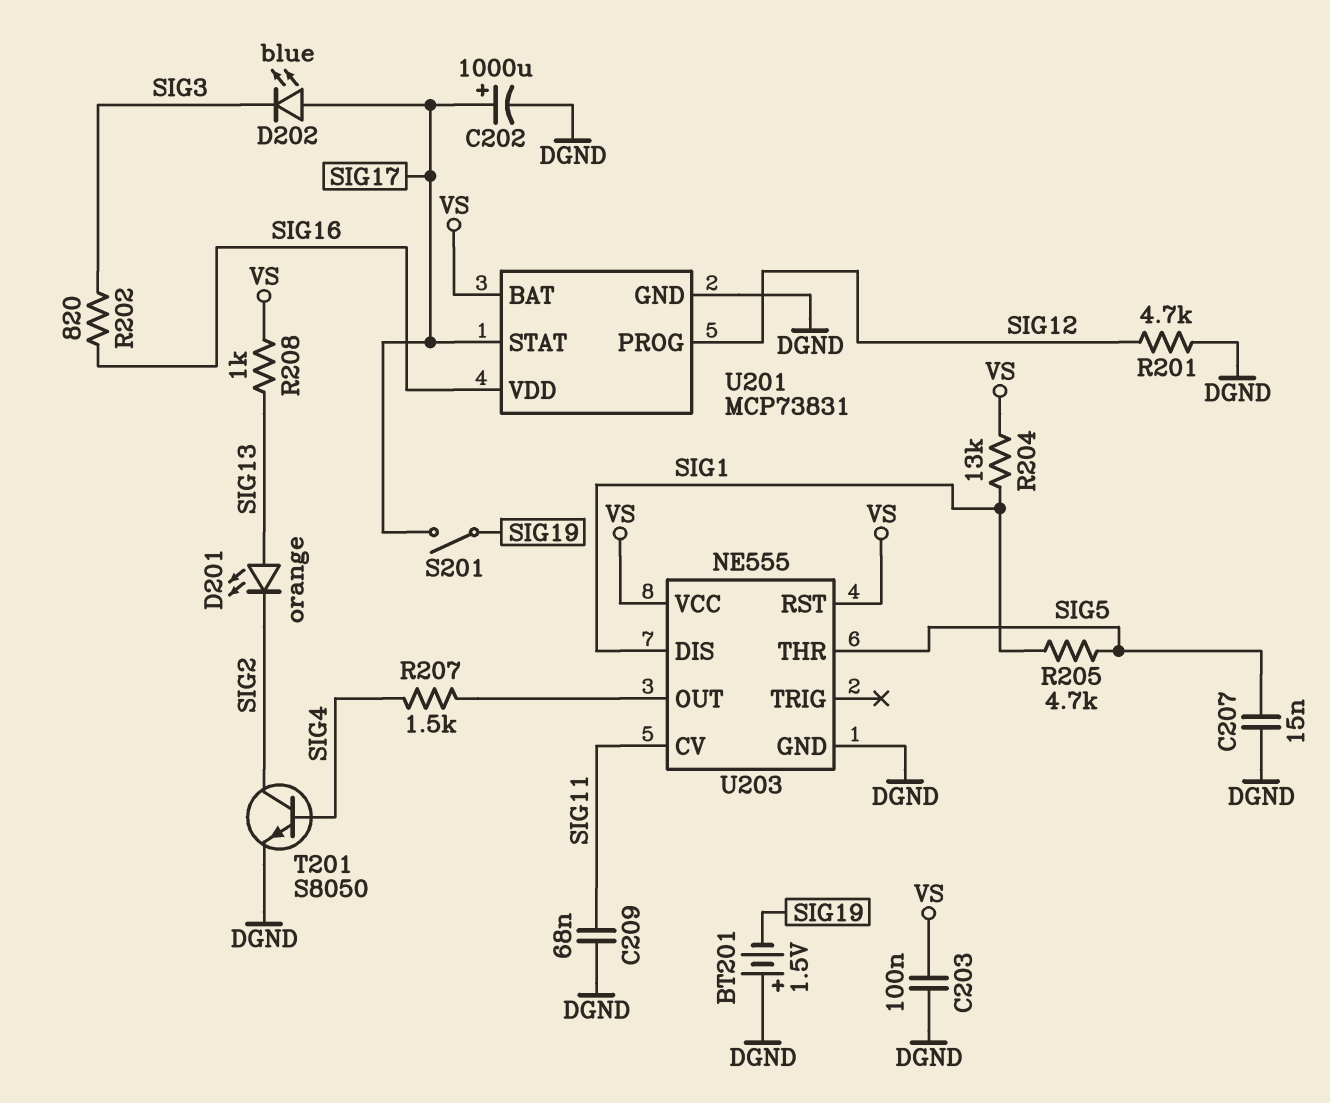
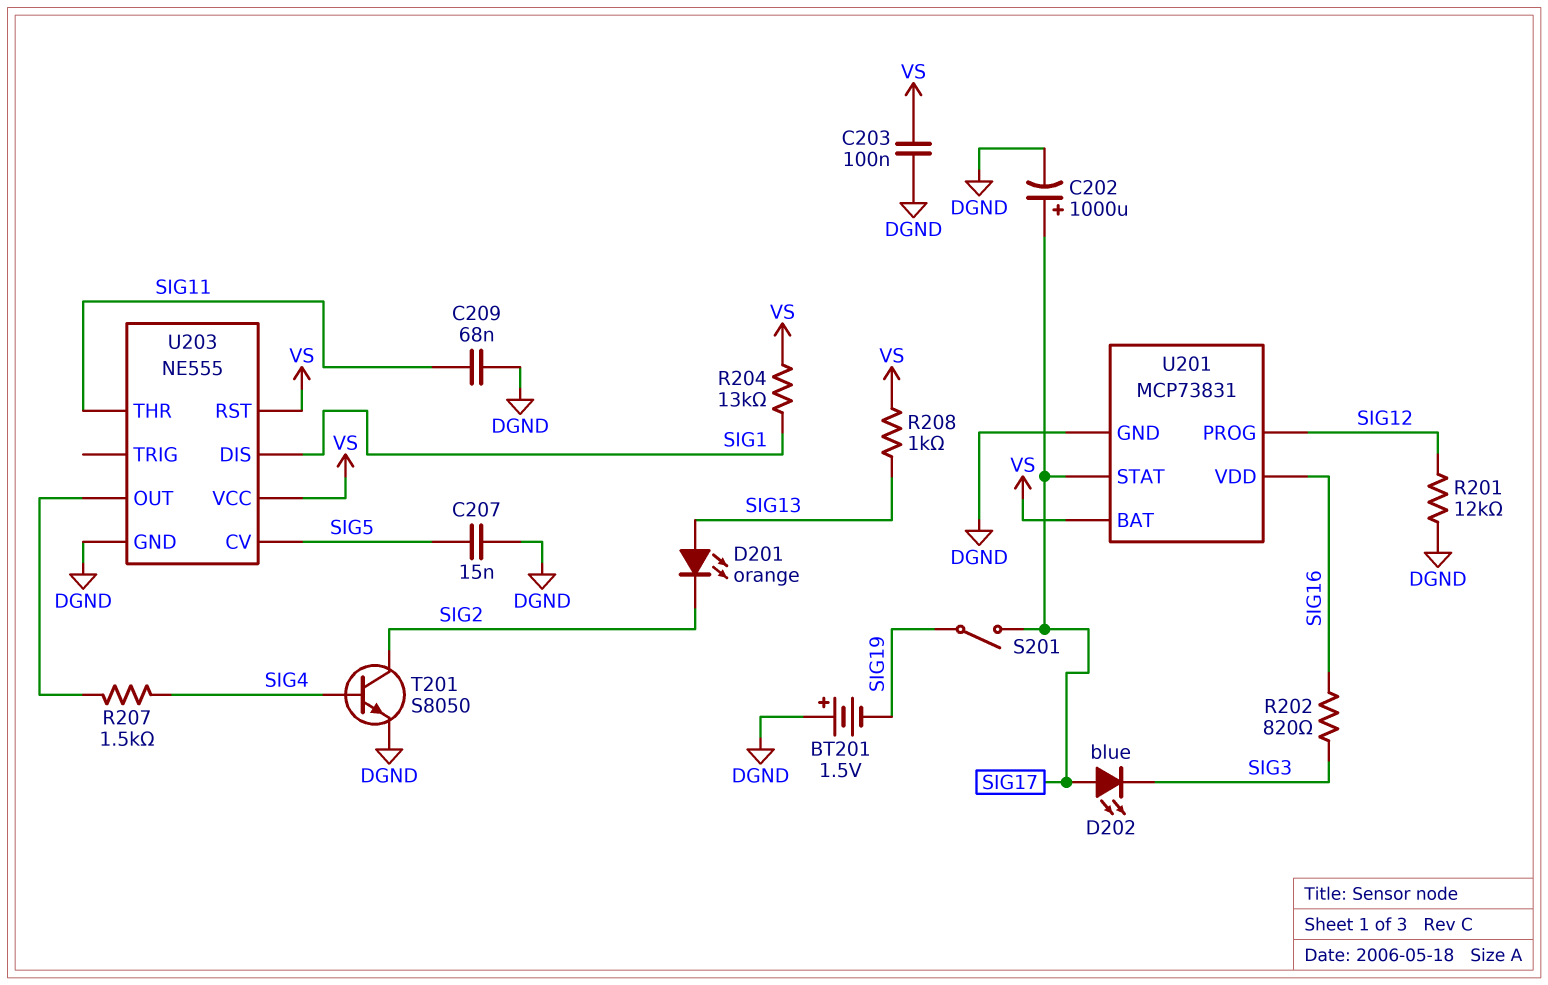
R201: 4.7k (DGND, SIG12) -> 12k (DGND, SIG12)
R205: 4.7k (SIG1, SIG5) -> none
U203 pin CV: SIG11 -> SIG5
U203 pin THR: SIG5 -> SIG11

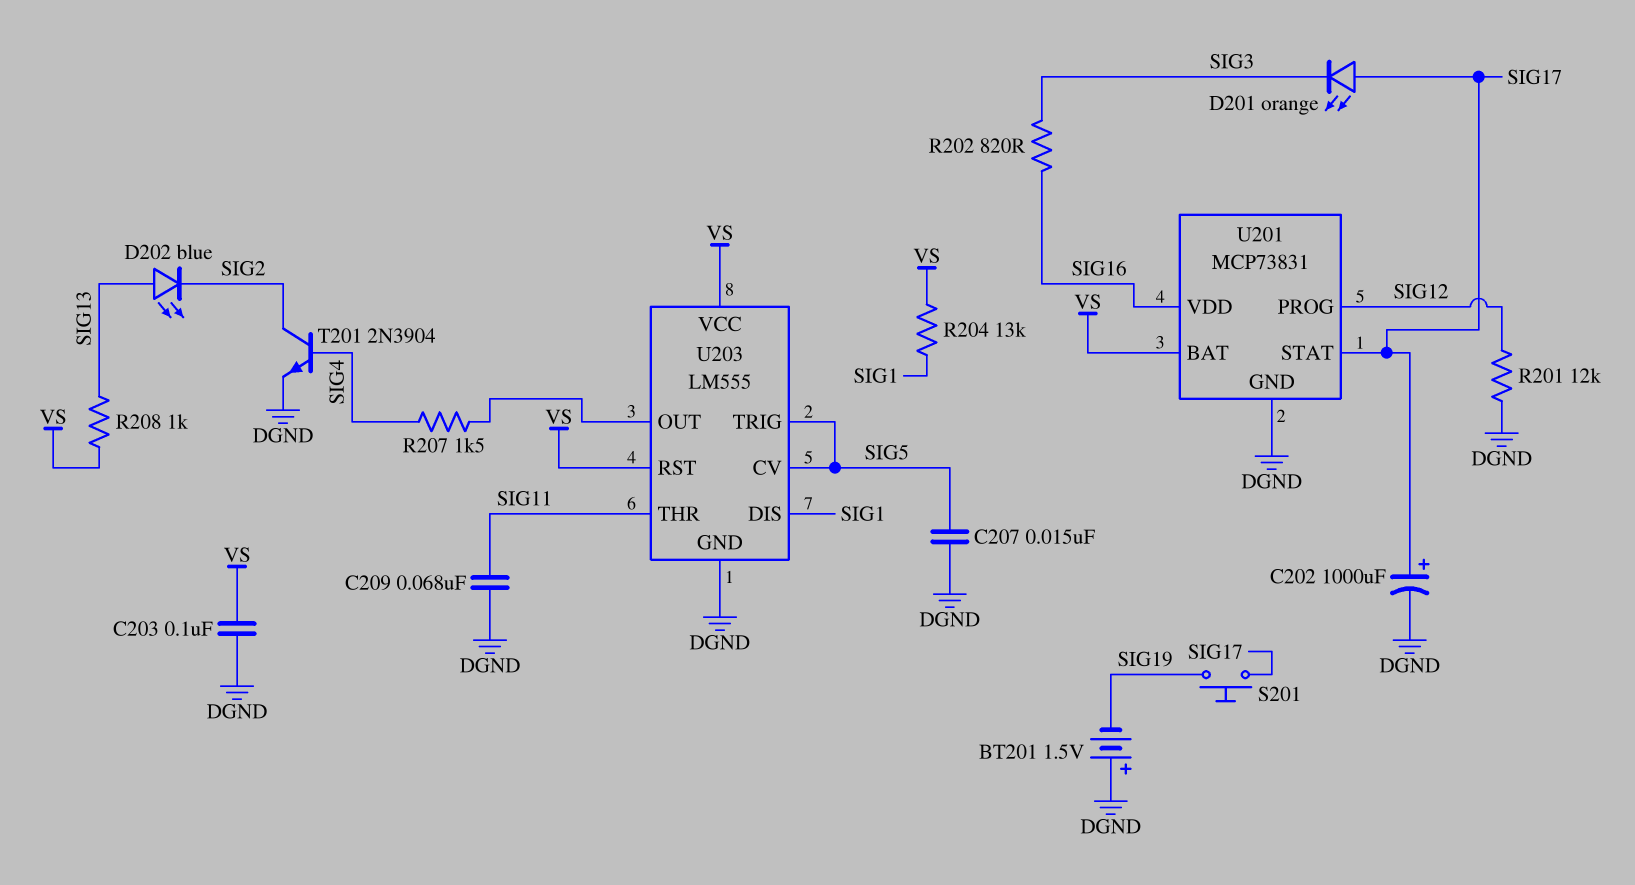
D201: LED orange (A SIG13, K SIG2) -> LED orange (A SIG17, K SIG3)
D202: LED blue (A SIG17, K SIG3) -> LED blue (A SIG13, K SIG2)
S201: switch (SIG17, SIG19) -> button (SIG17, SIG19)
T201: NPN S8050 (B SIG4, C SIG2, E DGND) -> NPN 2N3904 (B SIG4, C SIG2, E DGND)
U203: NE555 -> LM555
U203 pin TRIG: none -> SIG5

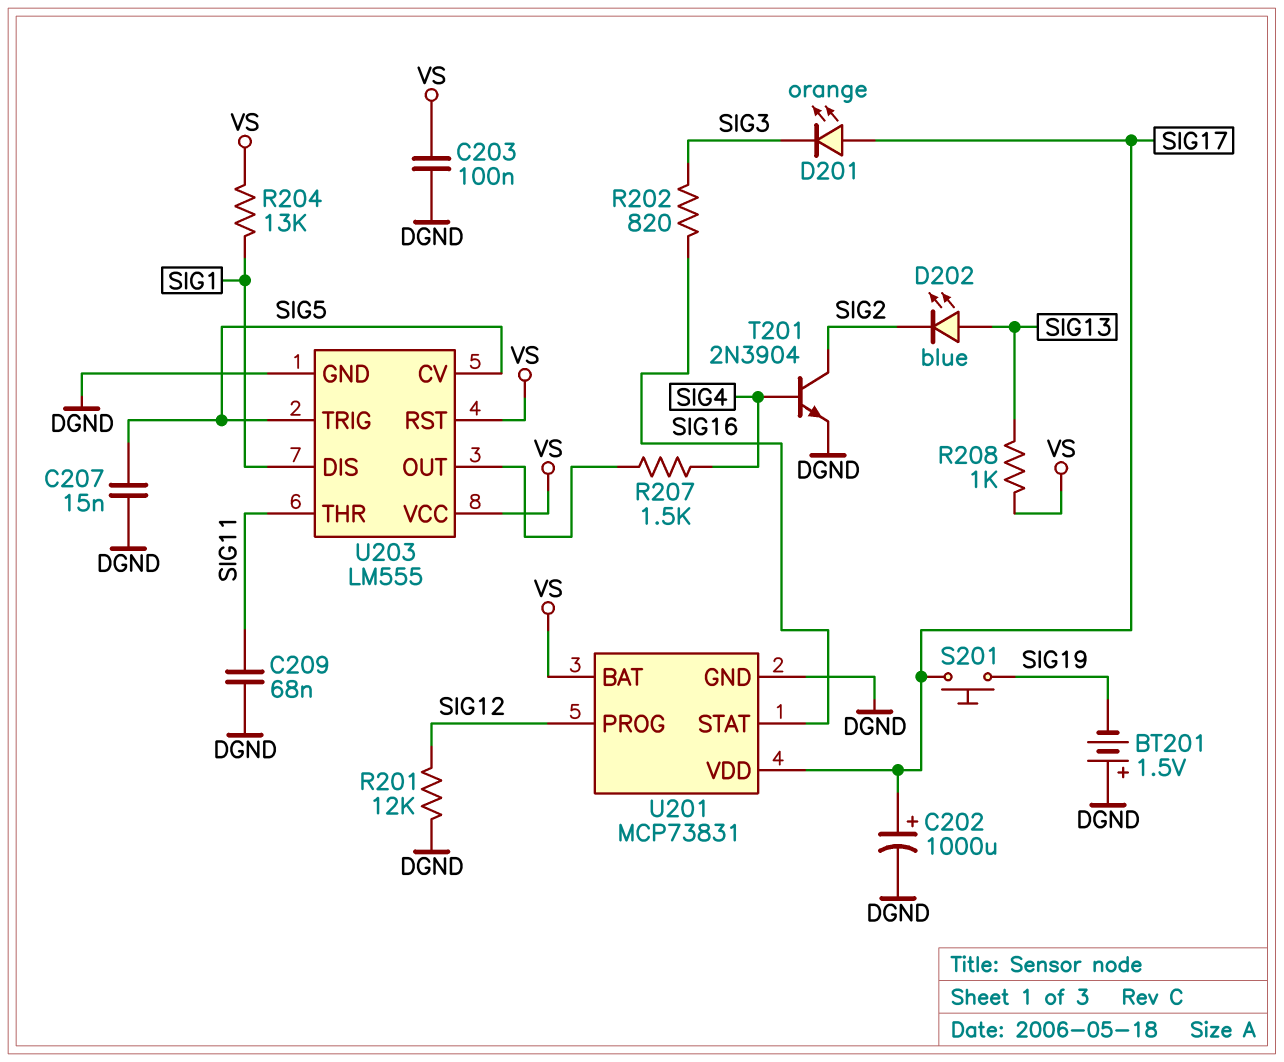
U201 pin STAT: SIG17 -> SIG16
U201 pin VDD: SIG16 -> SIG17

